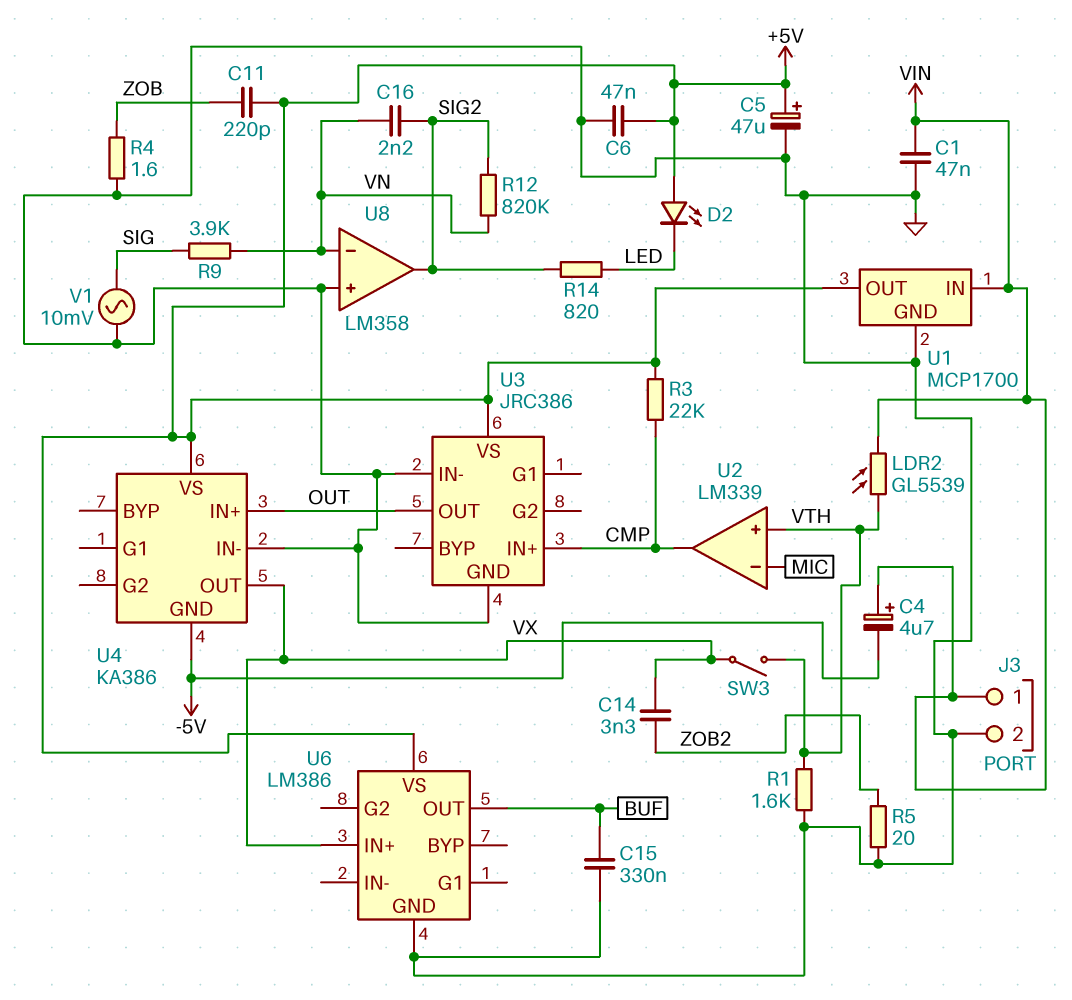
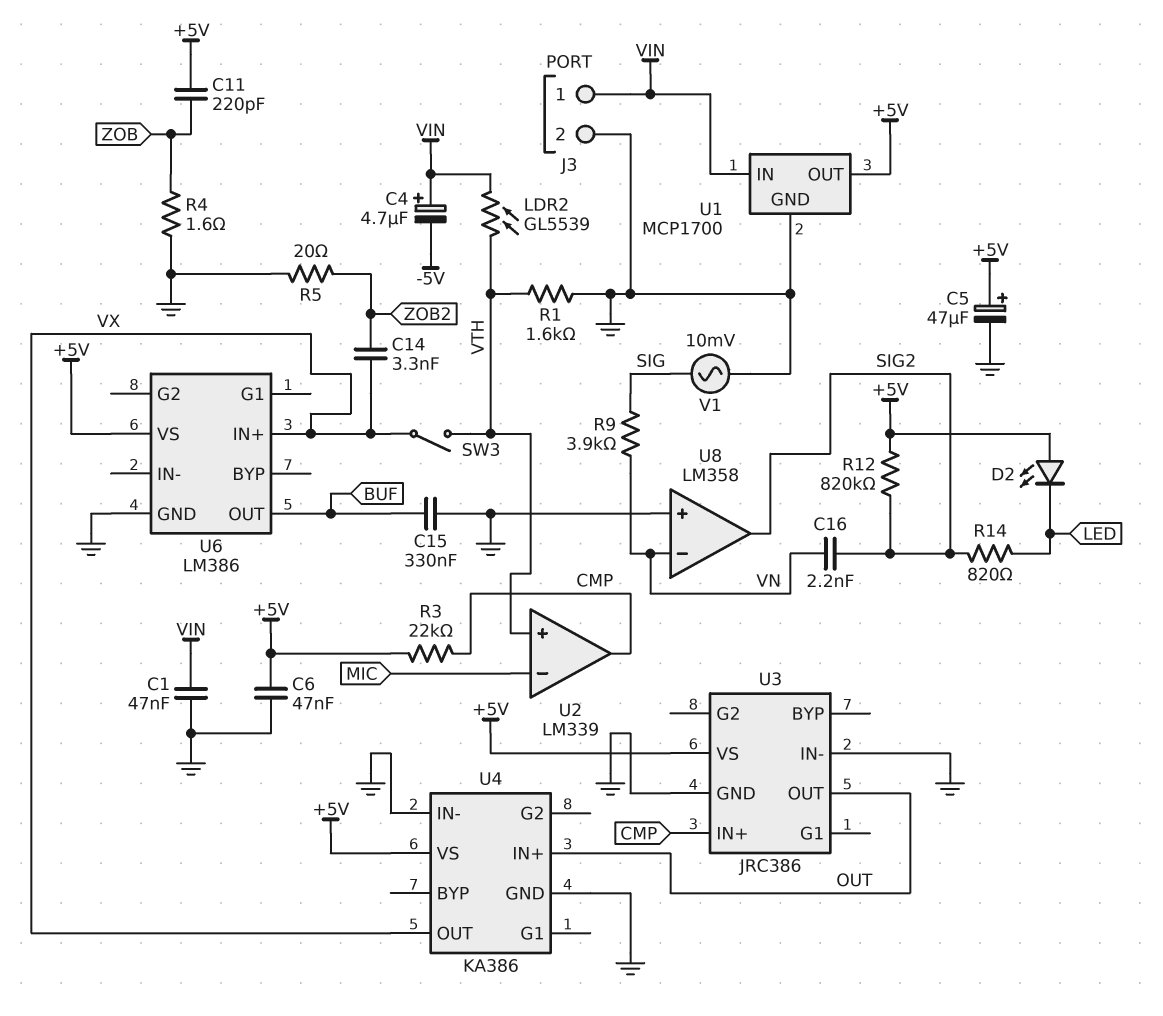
R12: 820k (SIG2, VN) -> 820k (+5V, SIG2)
U4 pin GND: -5V -> GND

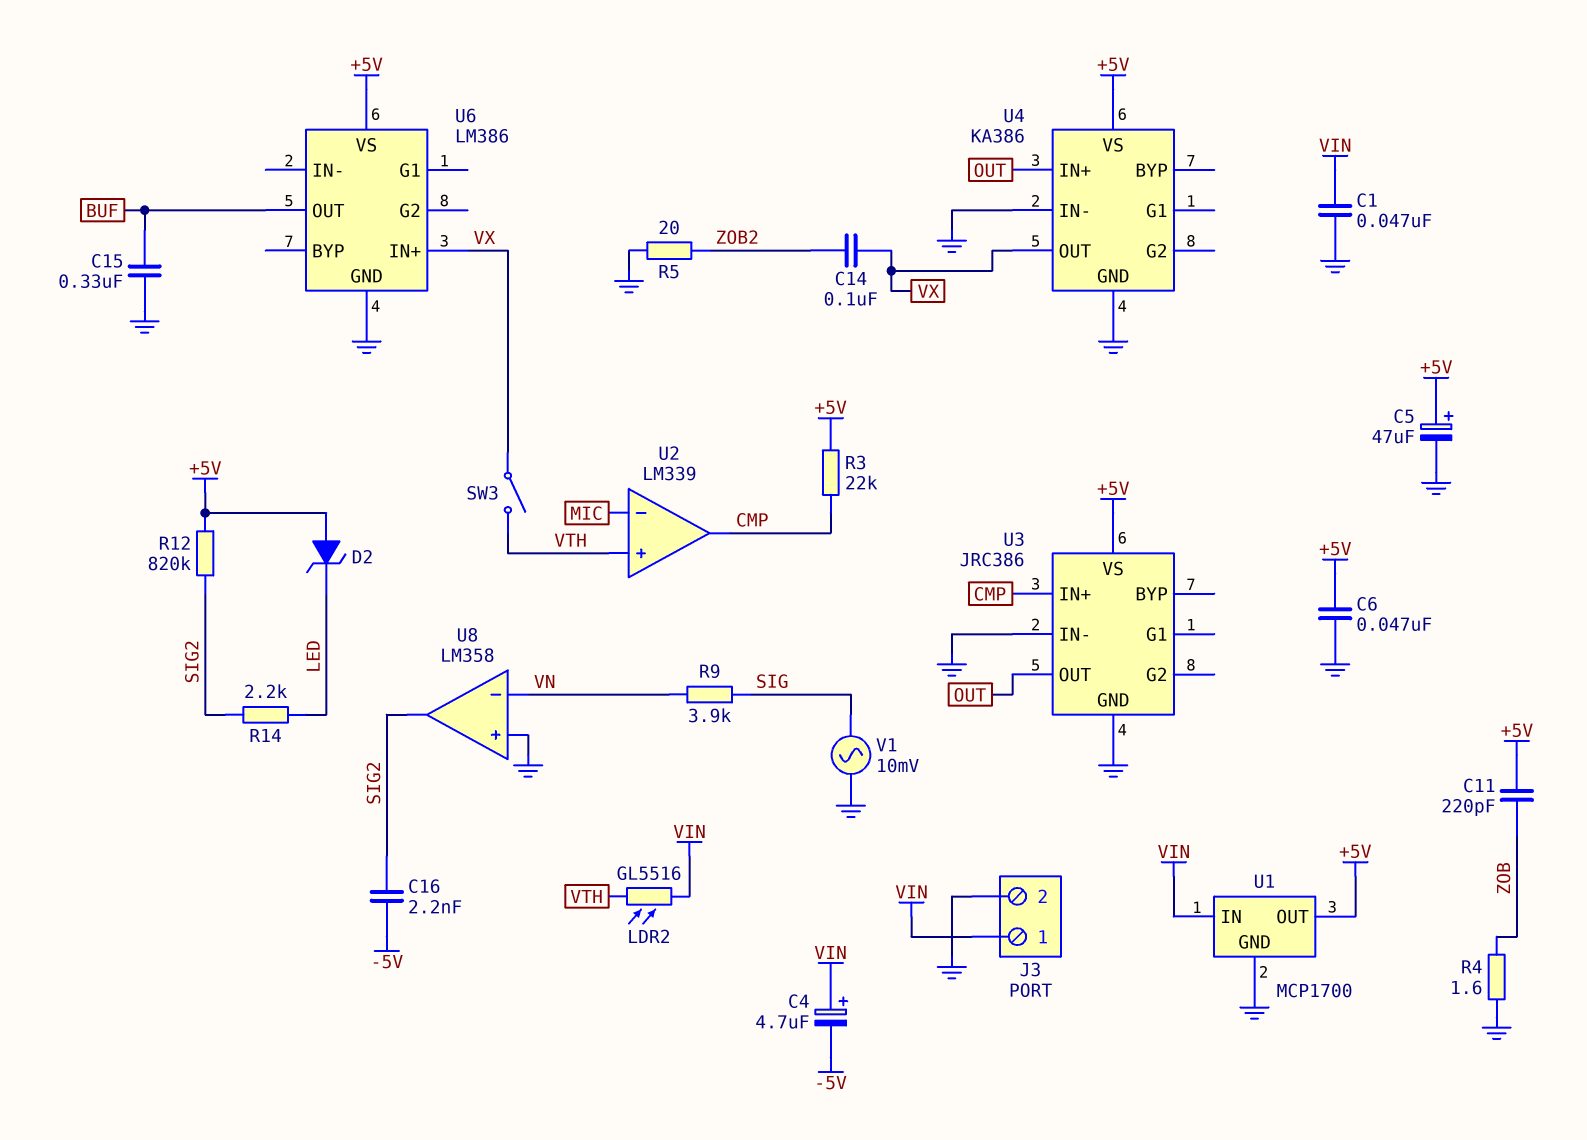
C14: 3.3nF (VX, ZOB2) -> 100nF (VX, ZOB2)
C16: 2.2nF (SIG2, VN) -> 2.2nF (-5V, SIG2)
D2: LED (A +5V, K LED) -> zener (A +5V, K LED)
LDR2: GL5539 (VIN, VTH) -> GL5516 (VIN, VTH)
R1: 1.6k (GND, VTH) -> none
R14: 820 (LED, SIG2) -> 2.2k (LED, SIG2)

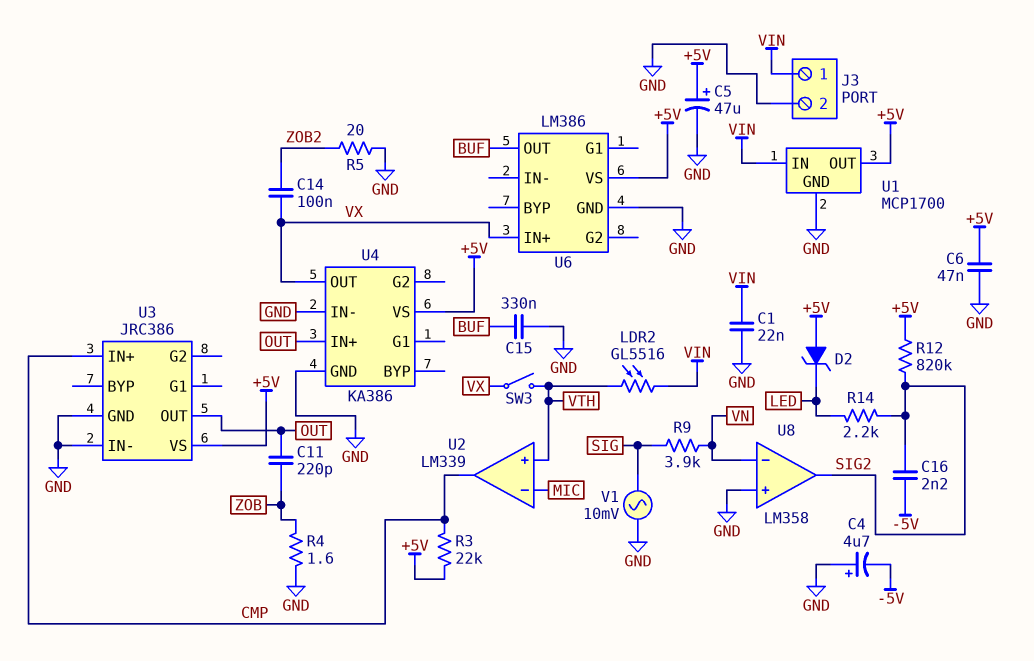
C1: 47nF (GND, VIN) -> 22nF (GND, VIN)
C4: 4.7uF (plus VIN, minus -5V) -> 4.7uF (plus GND, minus -5V)
C11: 220pF (+5V, ZOB) -> 220pF (OUT, ZOB)

